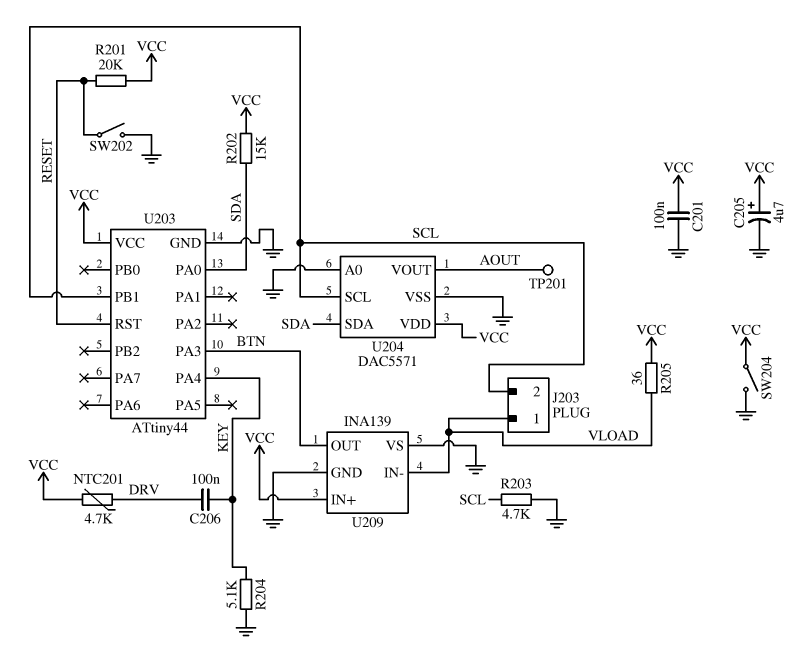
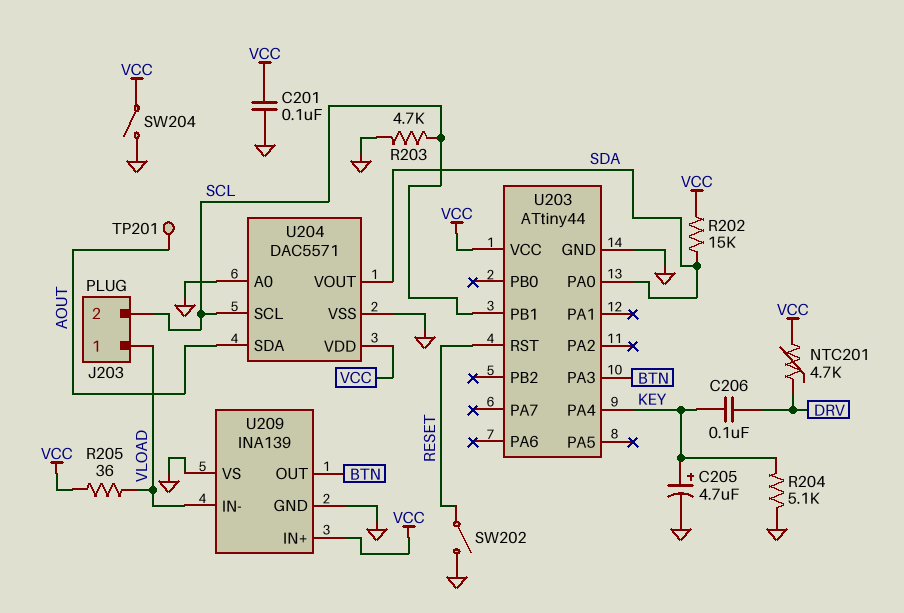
C205: 4.7uF (plus VCC, minus GND) -> 4.7uF (plus KEY, minus GND)
R201: 20k (RESET, VCC) -> none
U204 pin SDA: SDA -> AOUT
U204 pin VOUT: AOUT -> SDA

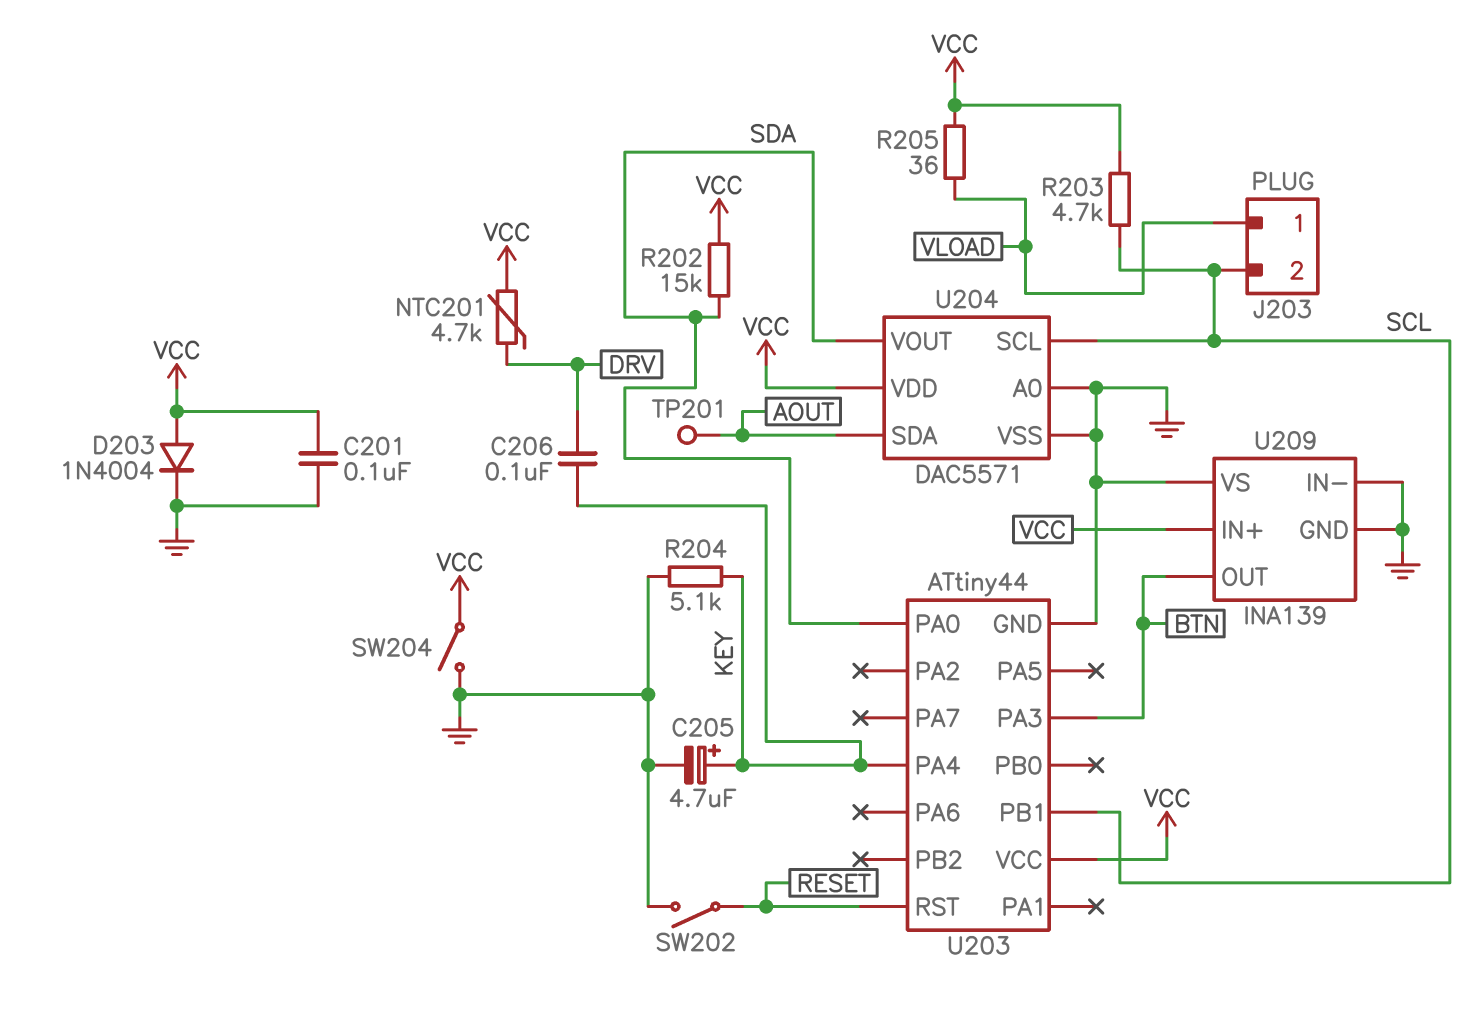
D203: none -> diode 1N4004 (A VCC, K GND)
R203: 4.7k (GND, SCL) -> 4.7k (SCL, VCC)
U209 pin IN-: VLOAD -> GND

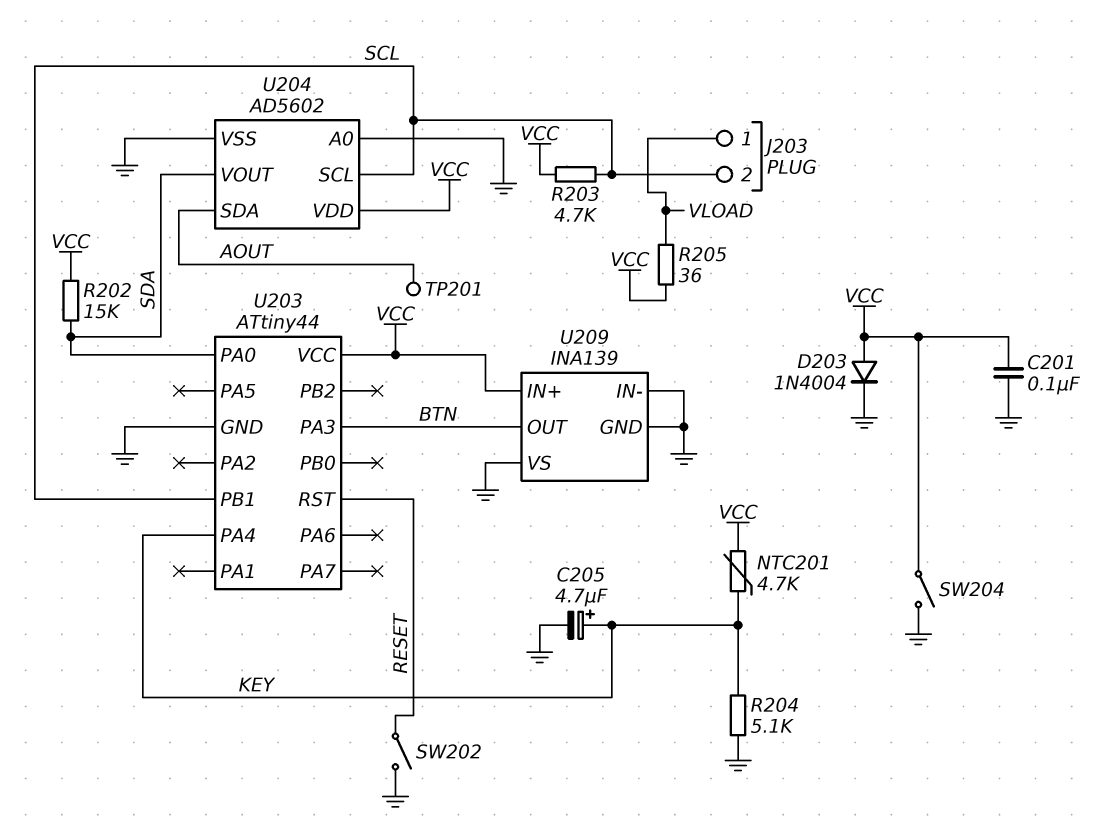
C206: 100nF (DRV, KEY) -> none
NTC201: 4.7k (DRV, VCC) -> 4.7k (KEY, VCC)
U204: DAC5571 -> AD5602

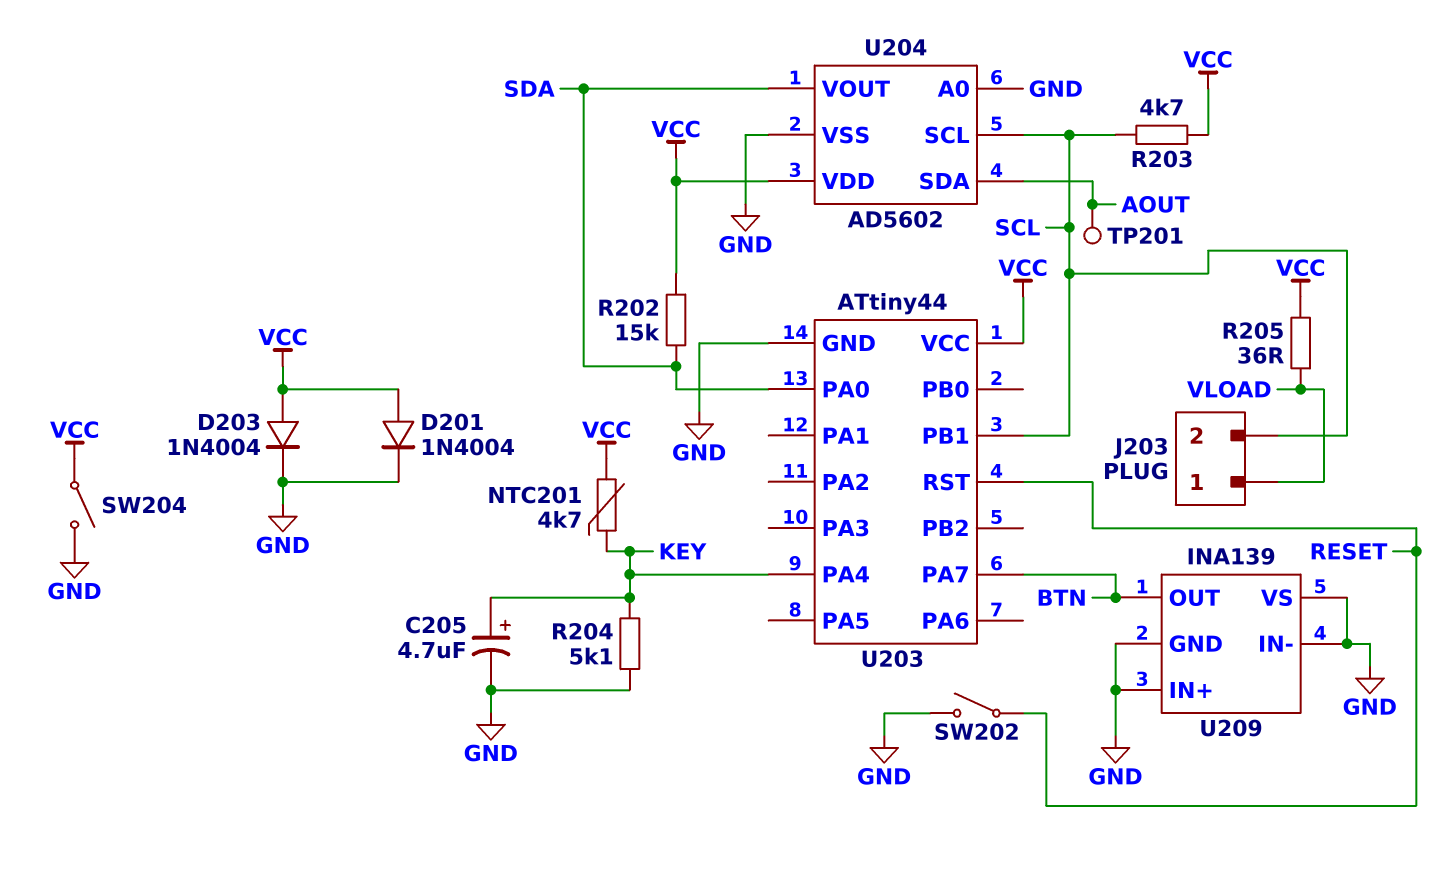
C201: 100nF (GND, VCC) -> none
D201: none -> diode 1N4004 (A VCC, K GND)
U203 pin PA3: BTN -> none
U203 pin PA7: none -> BTN
U209 pin IN+: VCC -> GND

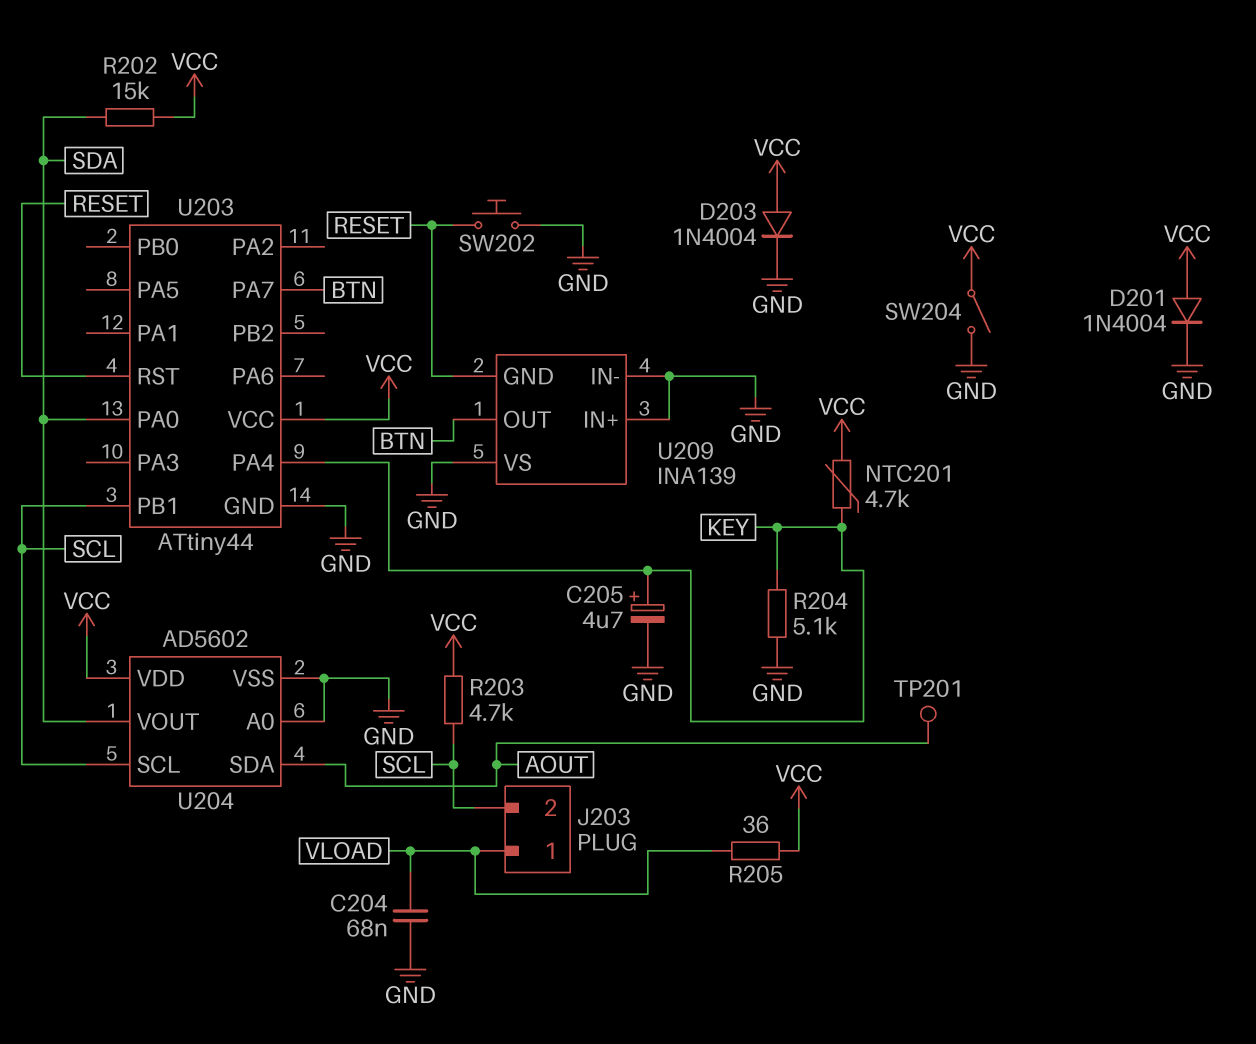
C204: none -> 68nF (GND, VLOAD)
SW202: switch (GND, RESET) -> button (GND, RESET)
U209 pin GND: GND -> RESET

